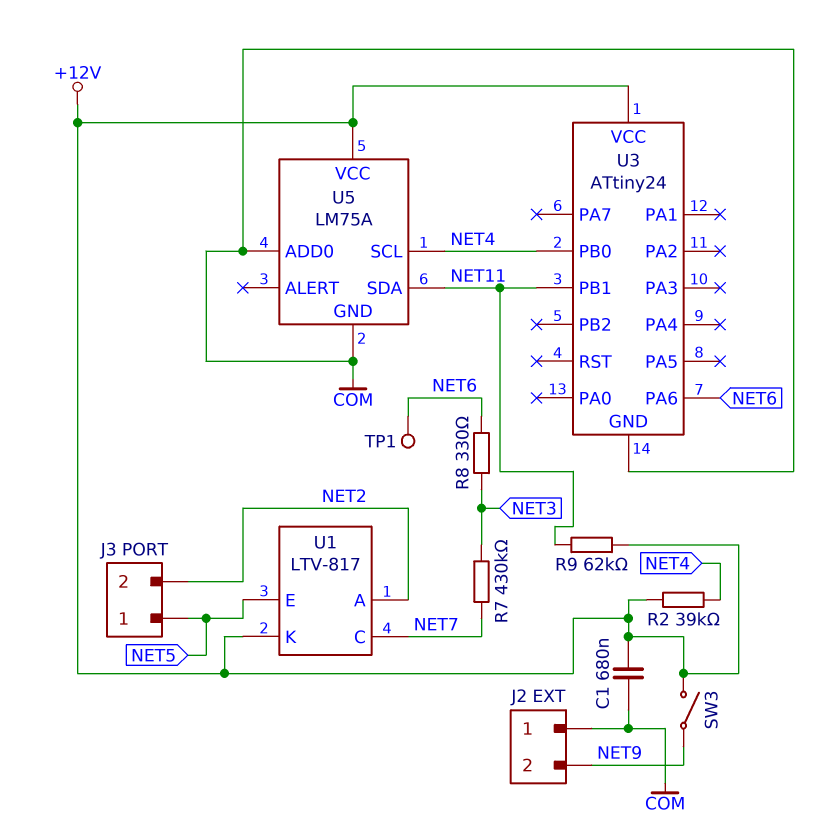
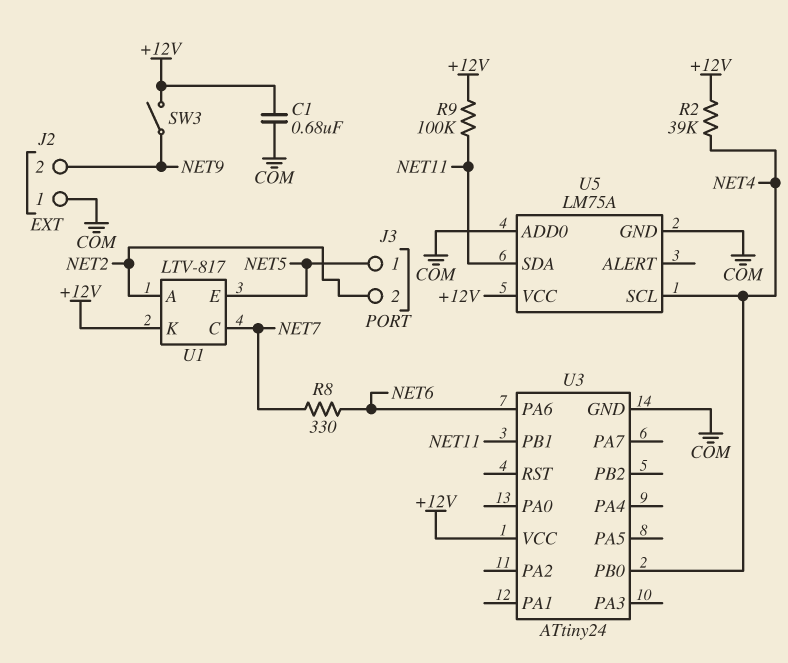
R7: 430k (NET3, NET7) -> none
R8: 330 (NET3, NET6) -> 330 (NET6, NET7)
R9: 62k (+12V, NET11) -> 100k (+12V, NET11)
TP1: test point (NET6) -> none

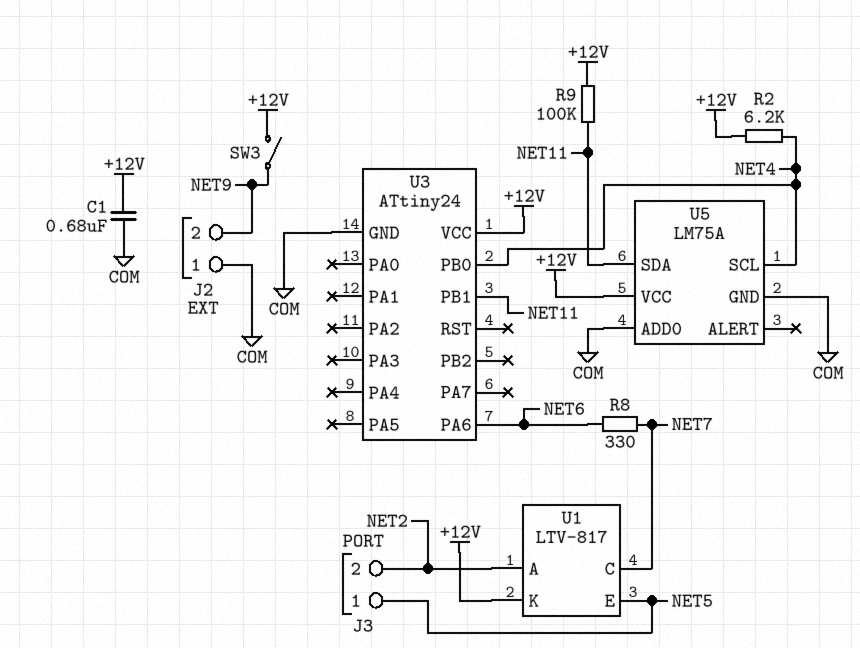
R2: 39k (+12V, NET4) -> 6.2k (+12V, NET4)

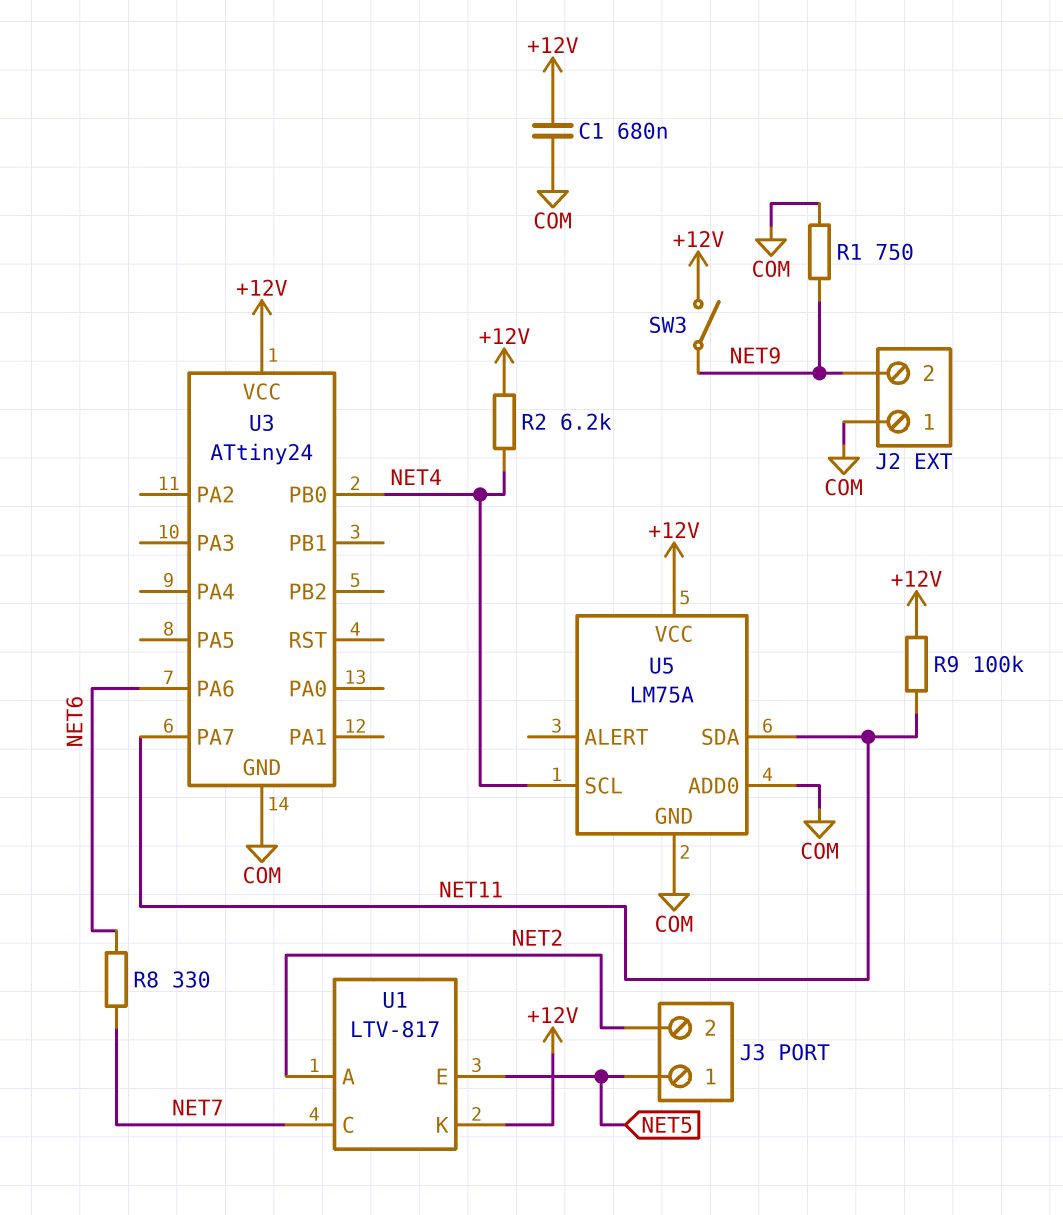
R1: none -> 750 (COM, NET9)
U3 pin PA7: none -> NET11
U3 pin PB1: NET11 -> none

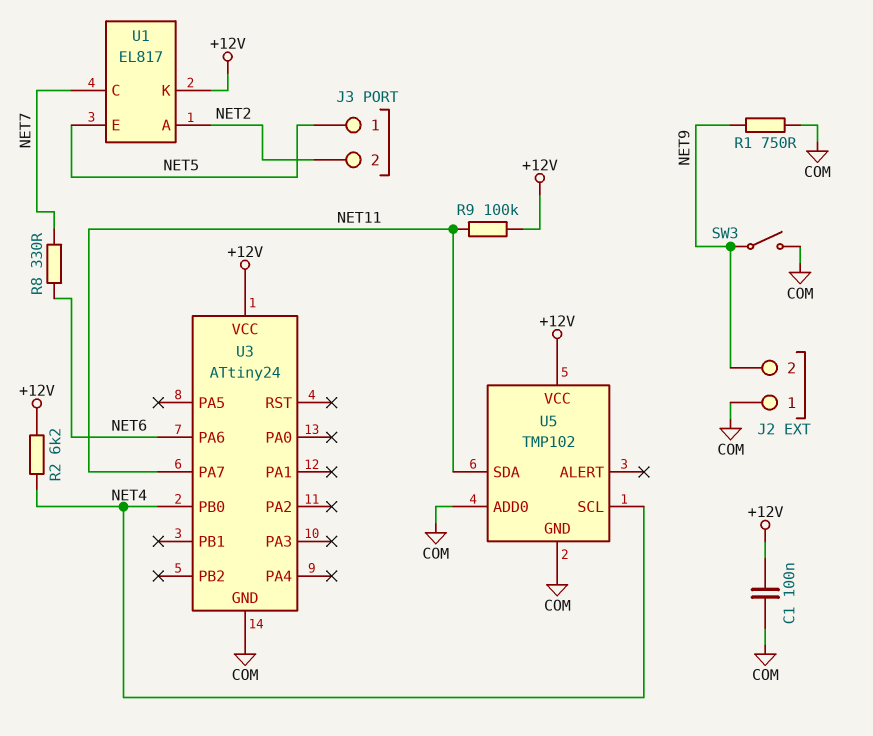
C1: 680nF (+12V, COM) -> 100nF (+12V, COM)
SW3: switch (+12V, NET9) -> switch (COM, NET9)
U1: LTV-817 -> EL817
U5: LM75A -> TMP102

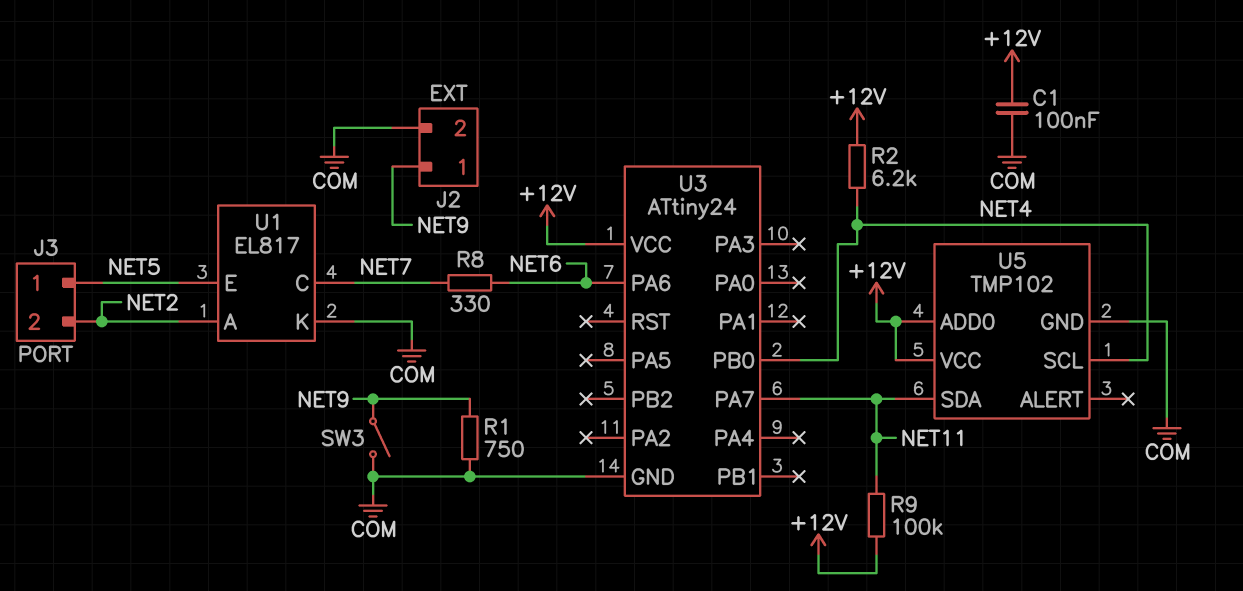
J2 pin 1: COM -> NET9
J2 pin 2: NET9 -> COM
U1 pin K: +12V -> COM
U5 pin ADD0: COM -> +12V

